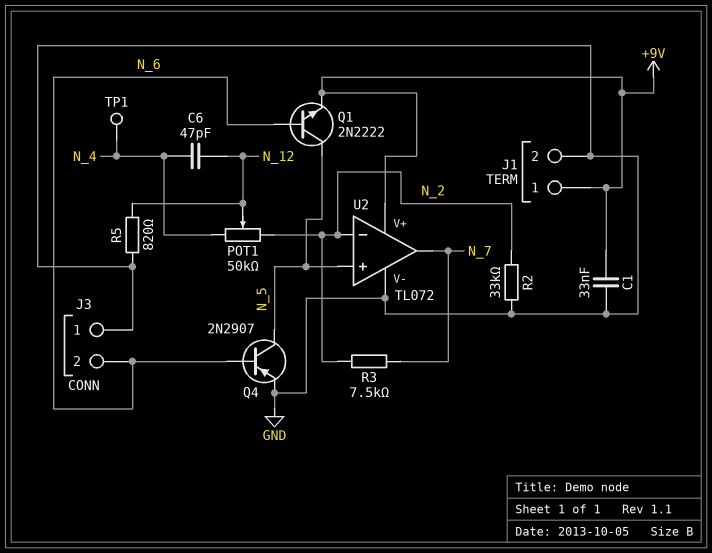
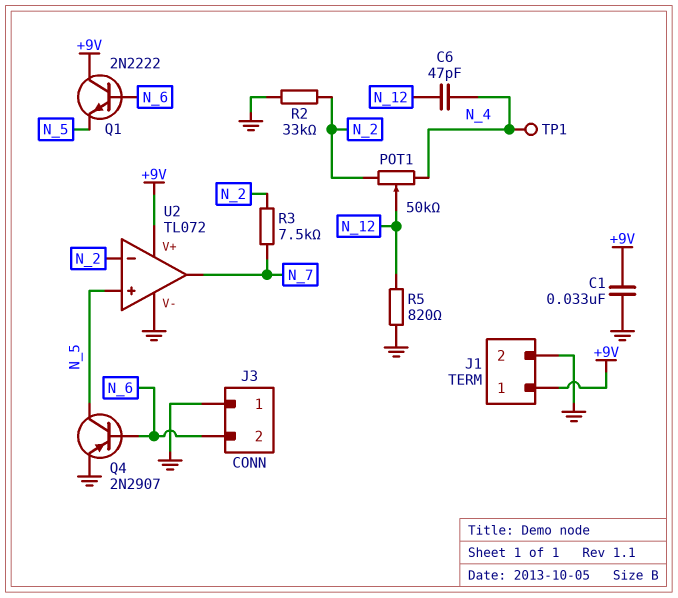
Q1: NPN 2N2222 (B N_6, C N_5, E +9V) -> NPN 2N2222 (B N_6, C +9V, E N_5)

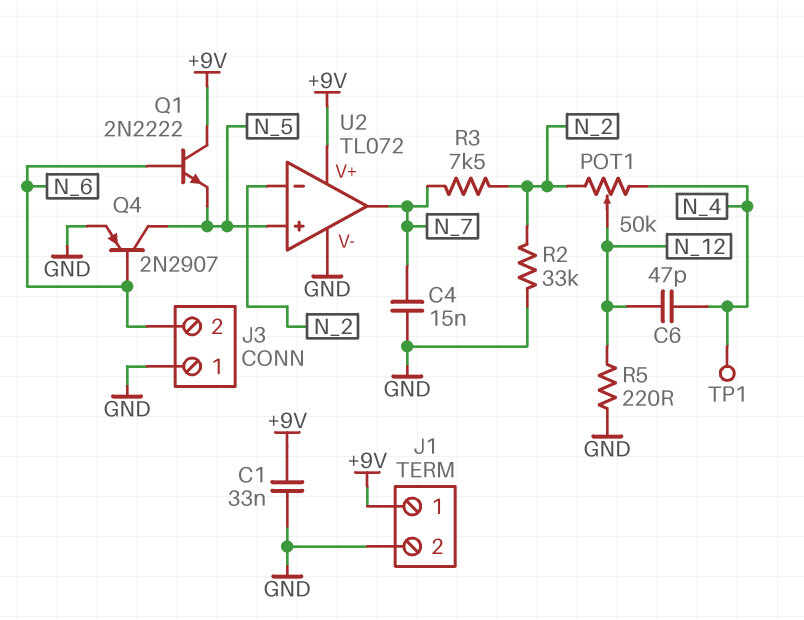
C4: none -> 15nF (GND, N_7)
R5: 820 (GND, N_12) -> 220 (GND, N_12)

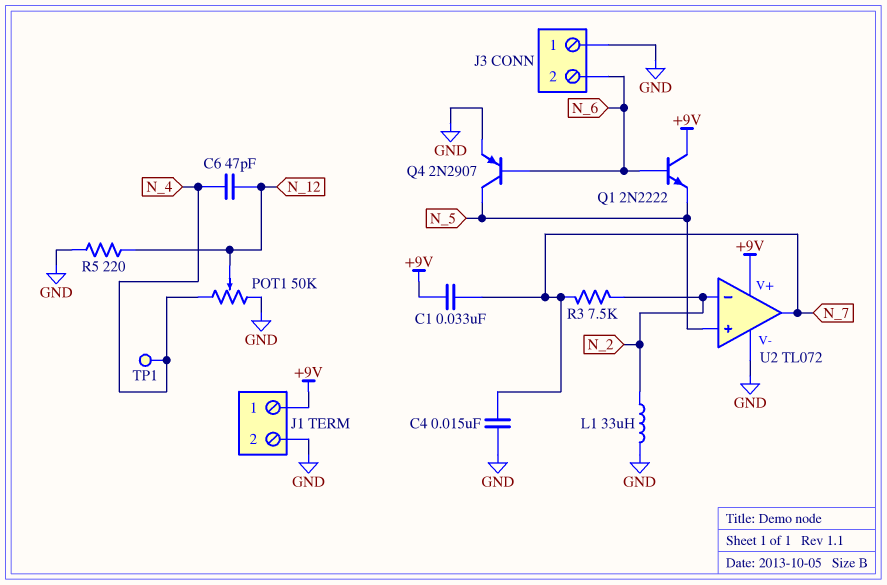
C1: 33nF (+9V, GND) -> 33nF (+9V, N_7)
L1: none -> 33uH (GND, N_2)
POT1: 50k (N_2, N_4, wiper N_12) -> 50k (GND, N_4, wiper N_12)
R2: 33k (GND, N_2) -> none

